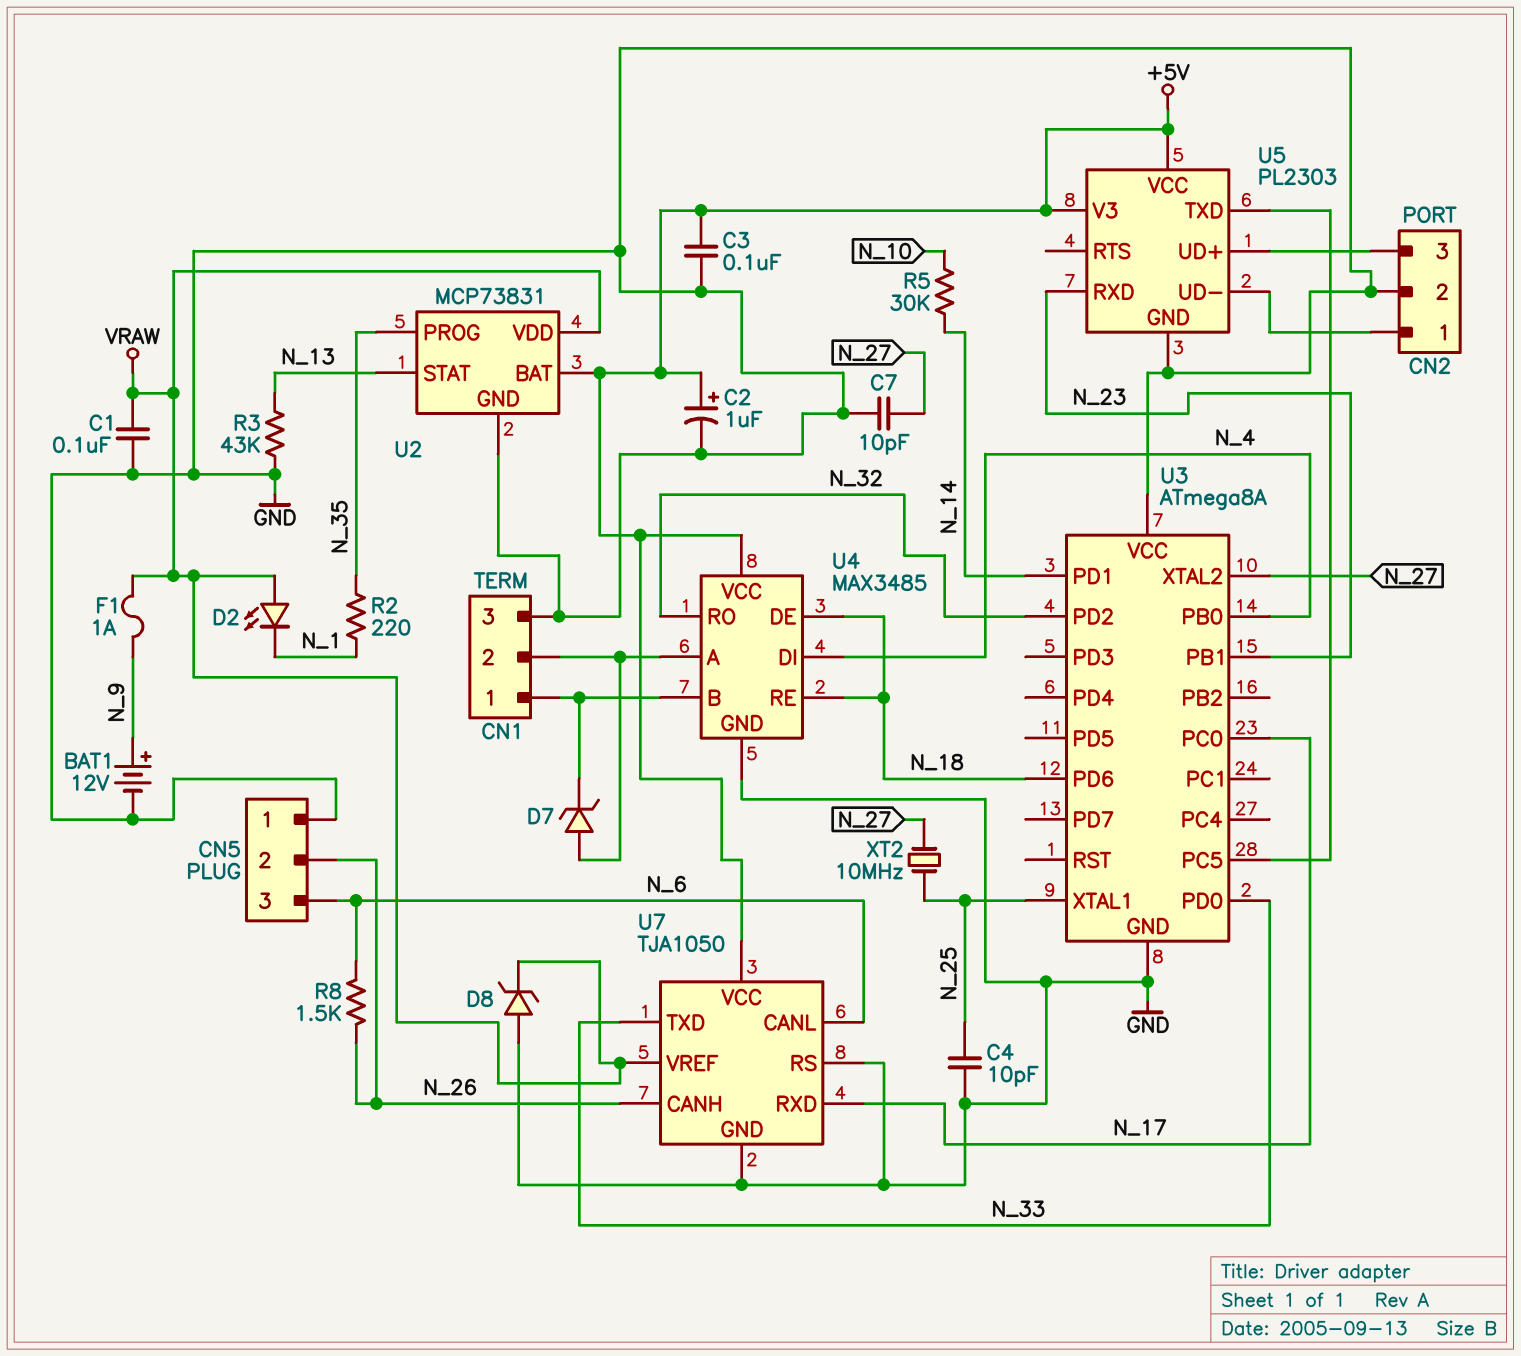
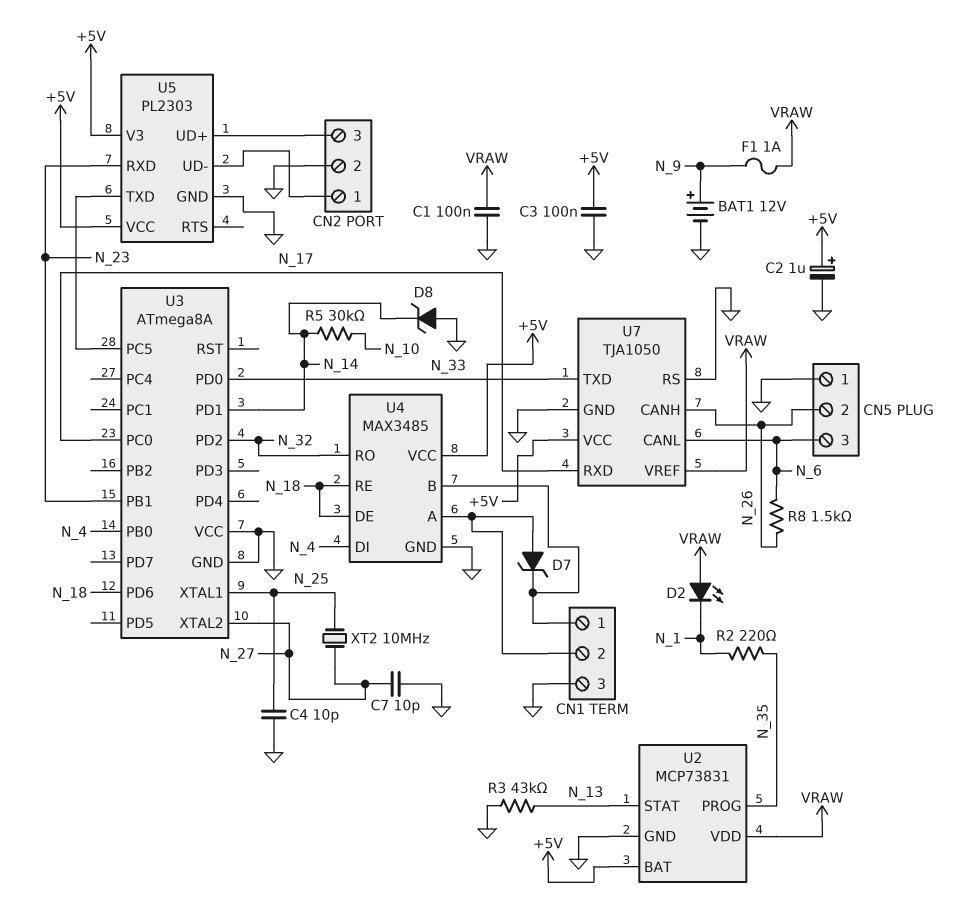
D8: zener (A GND, K VRAW) -> zener (A GND, K N_14)

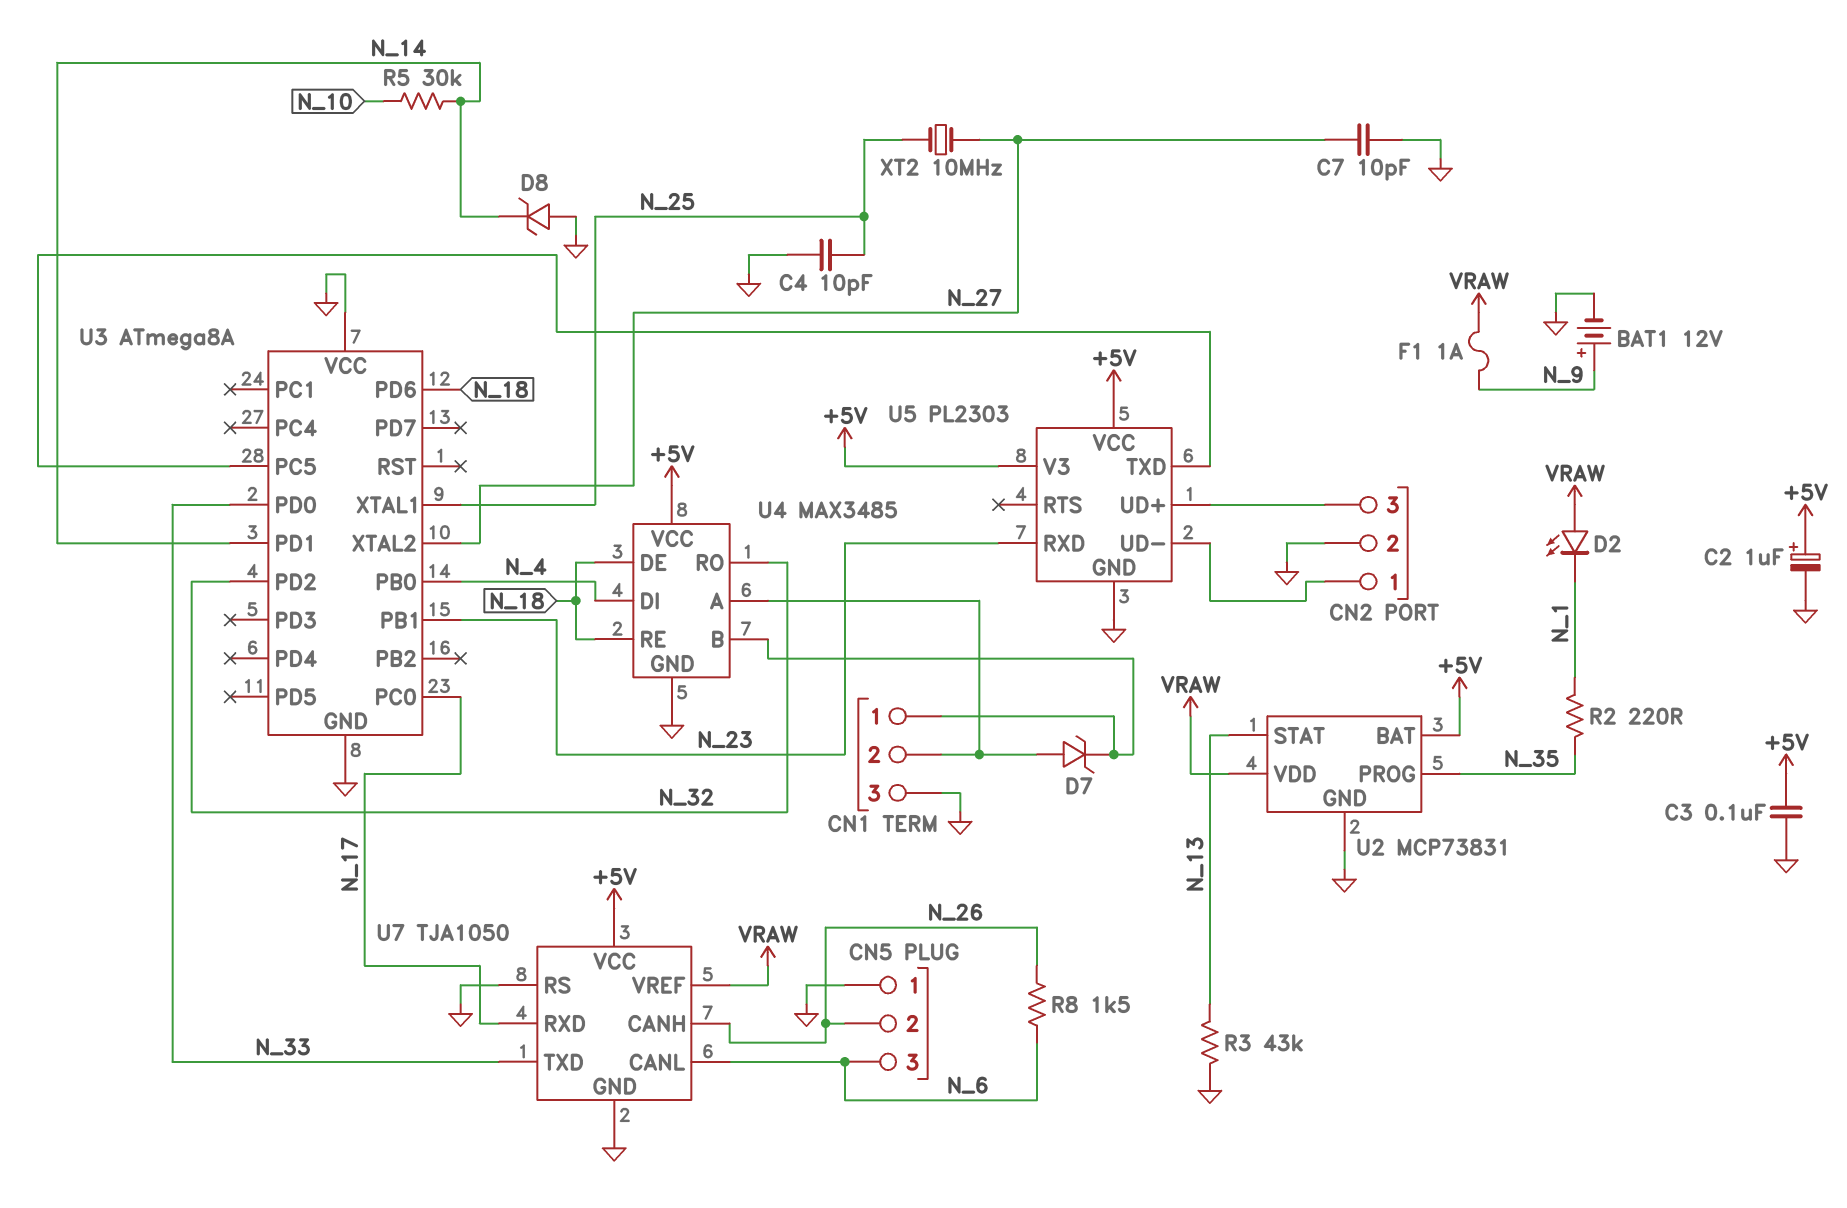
C1: 100nF (GND, VRAW) -> none

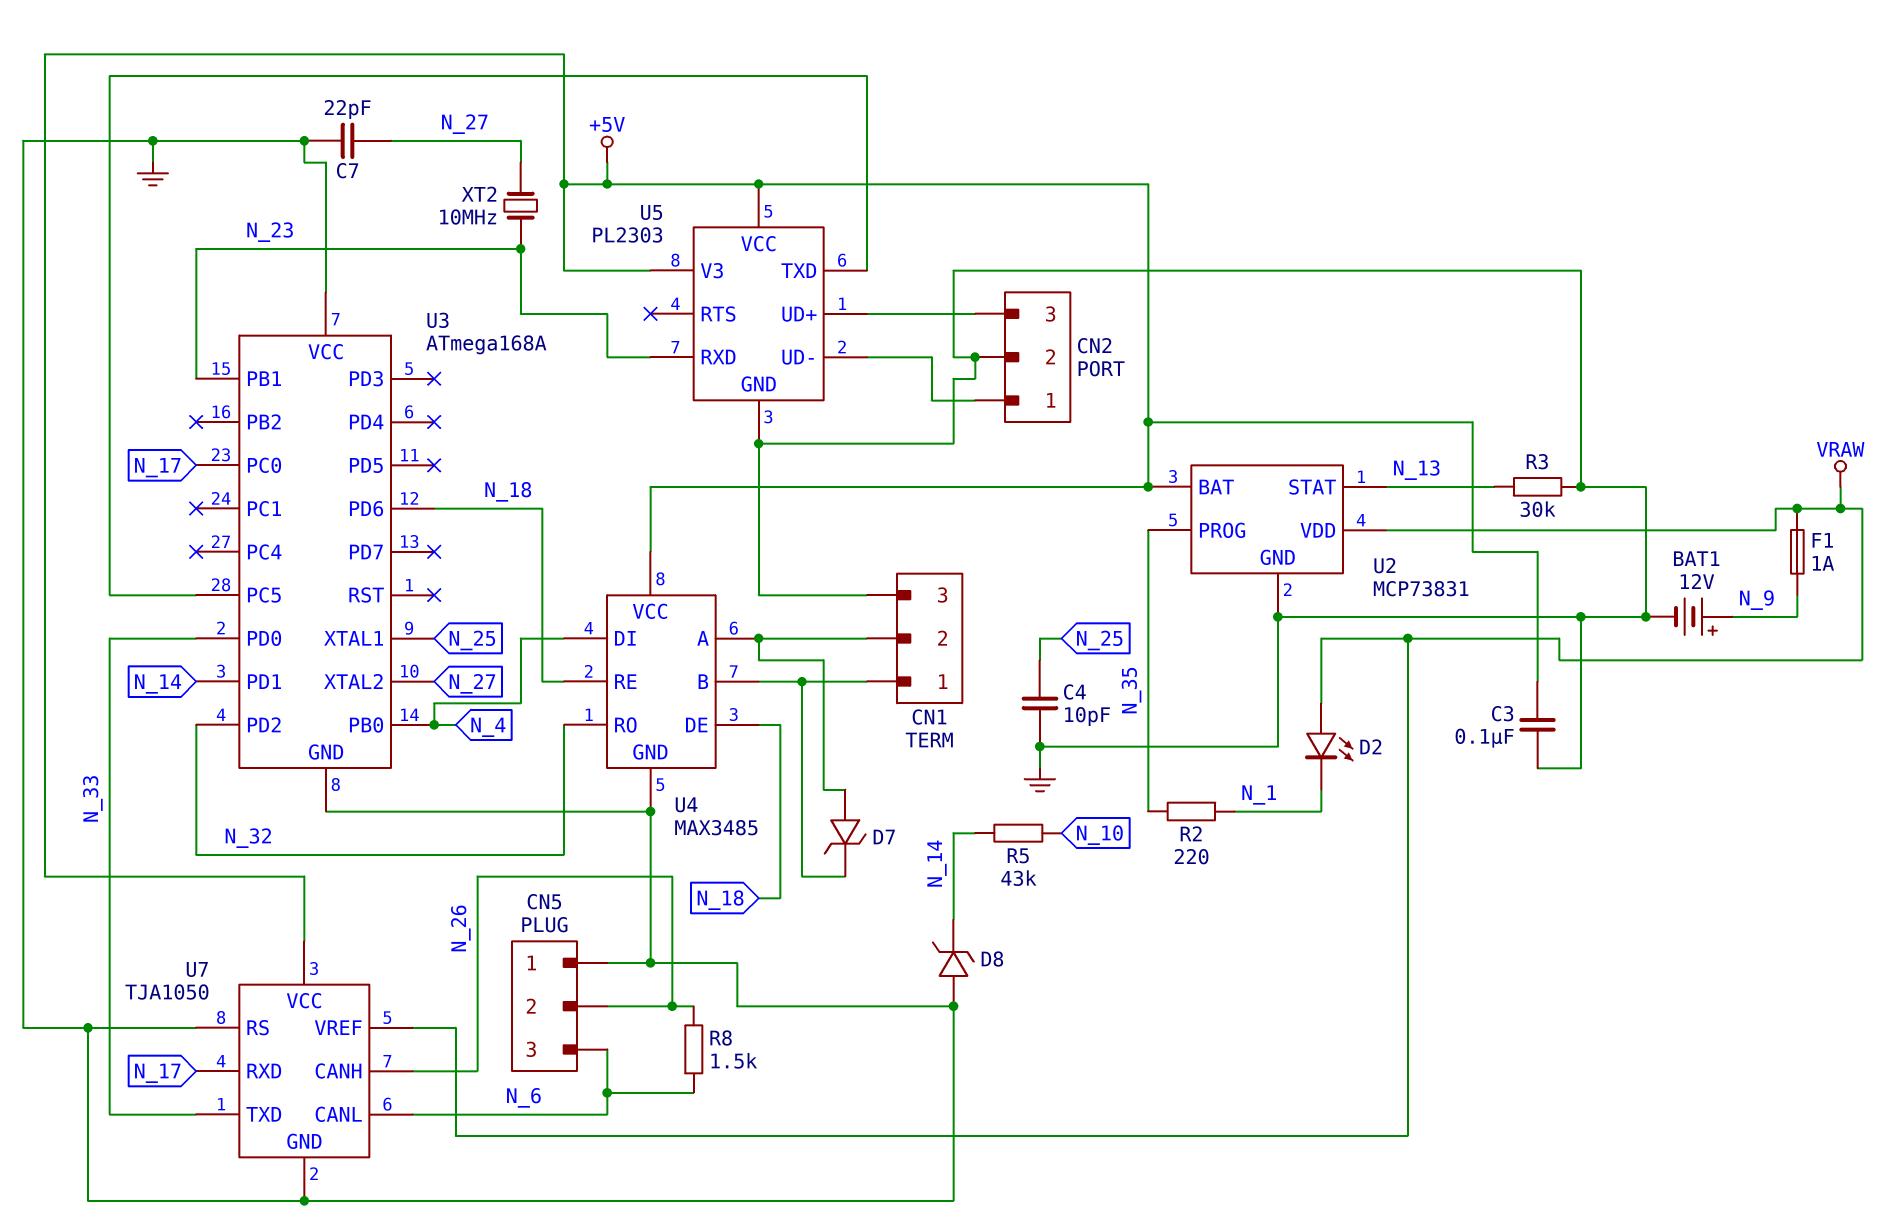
C2: 1uF (plus +5V, minus GND) -> none
C7: 10pF (GND, N_27) -> 22pF (GND, N_27)
R3: 43k (GND, N_13) -> 30k (GND, N_13)
R5: 30k (N_10, N_14) -> 43k (N_10, N_14)
U3: ATmega8A -> ATmega168A
XT2: 10MHz (N_25, N_27) -> 10MHz (N_23, N_27)

